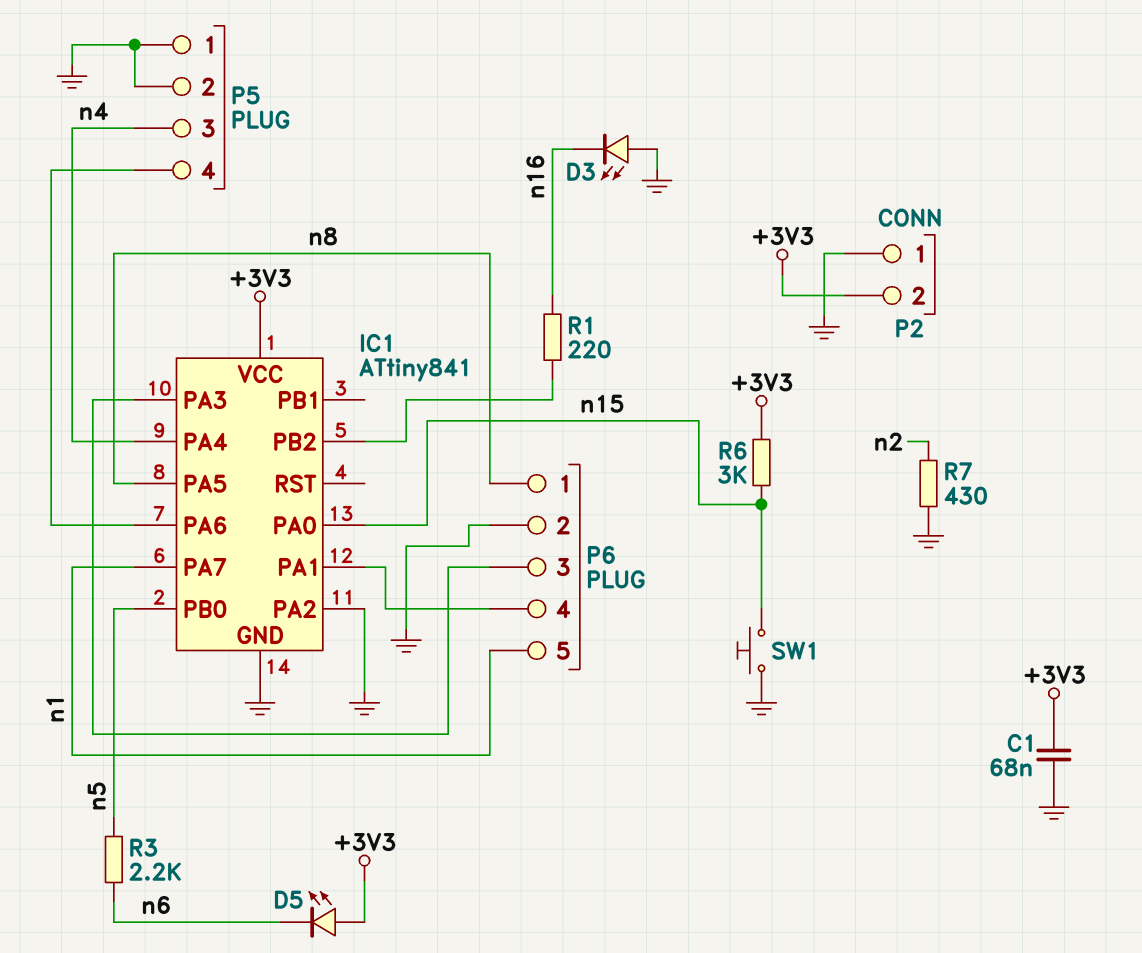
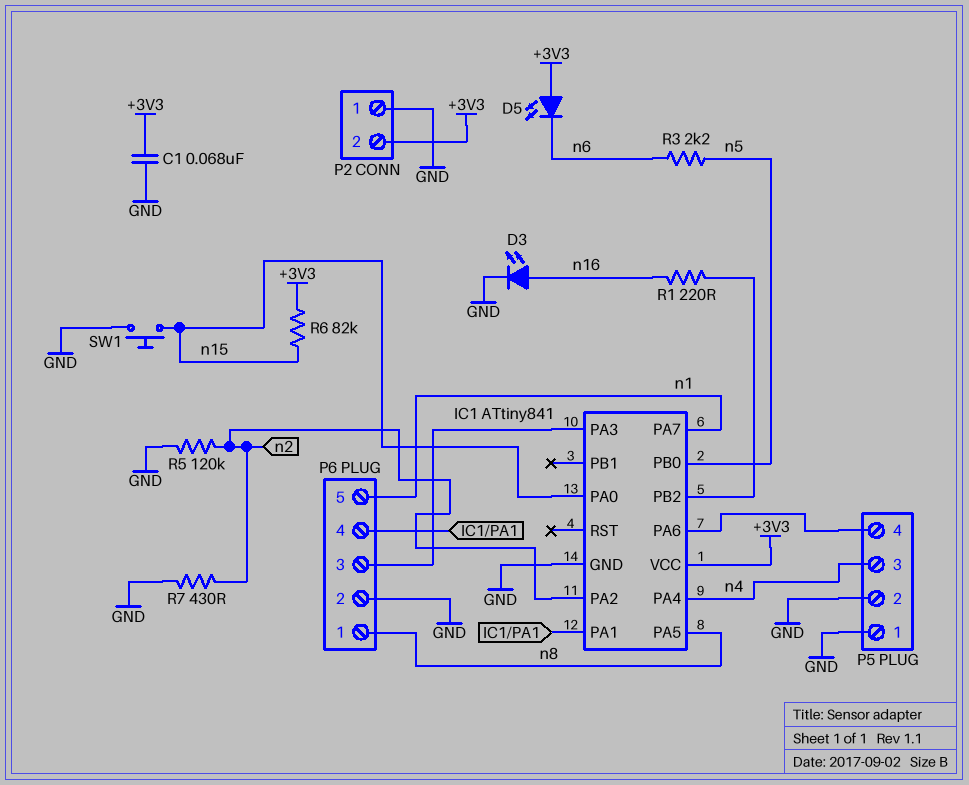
D3: LED (A GND, K n16) -> LED (A n16, K GND)
IC1 pin PA2: GND -> n2
R5: none -> 120k (GND, n2)
R6: 3k (+3V3, n15) -> 82k (+3V3, n15)

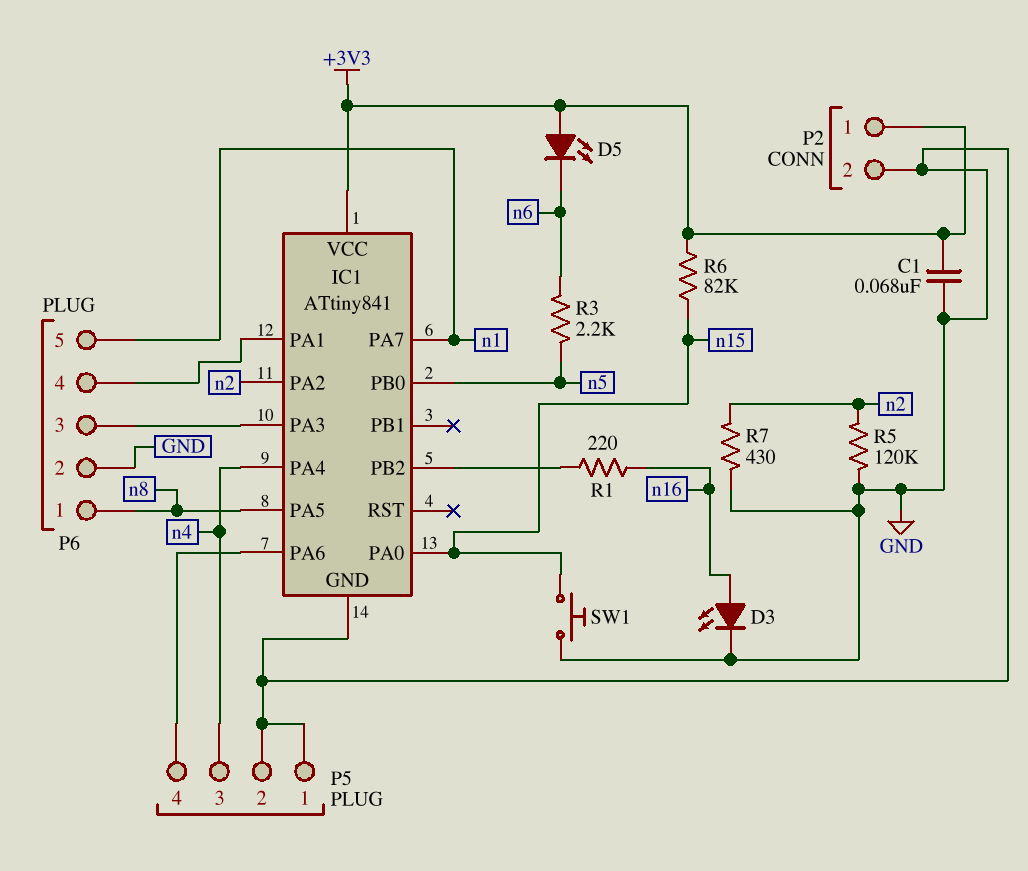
P2 pin 1: GND -> +3V3
P2 pin 2: +3V3 -> GND

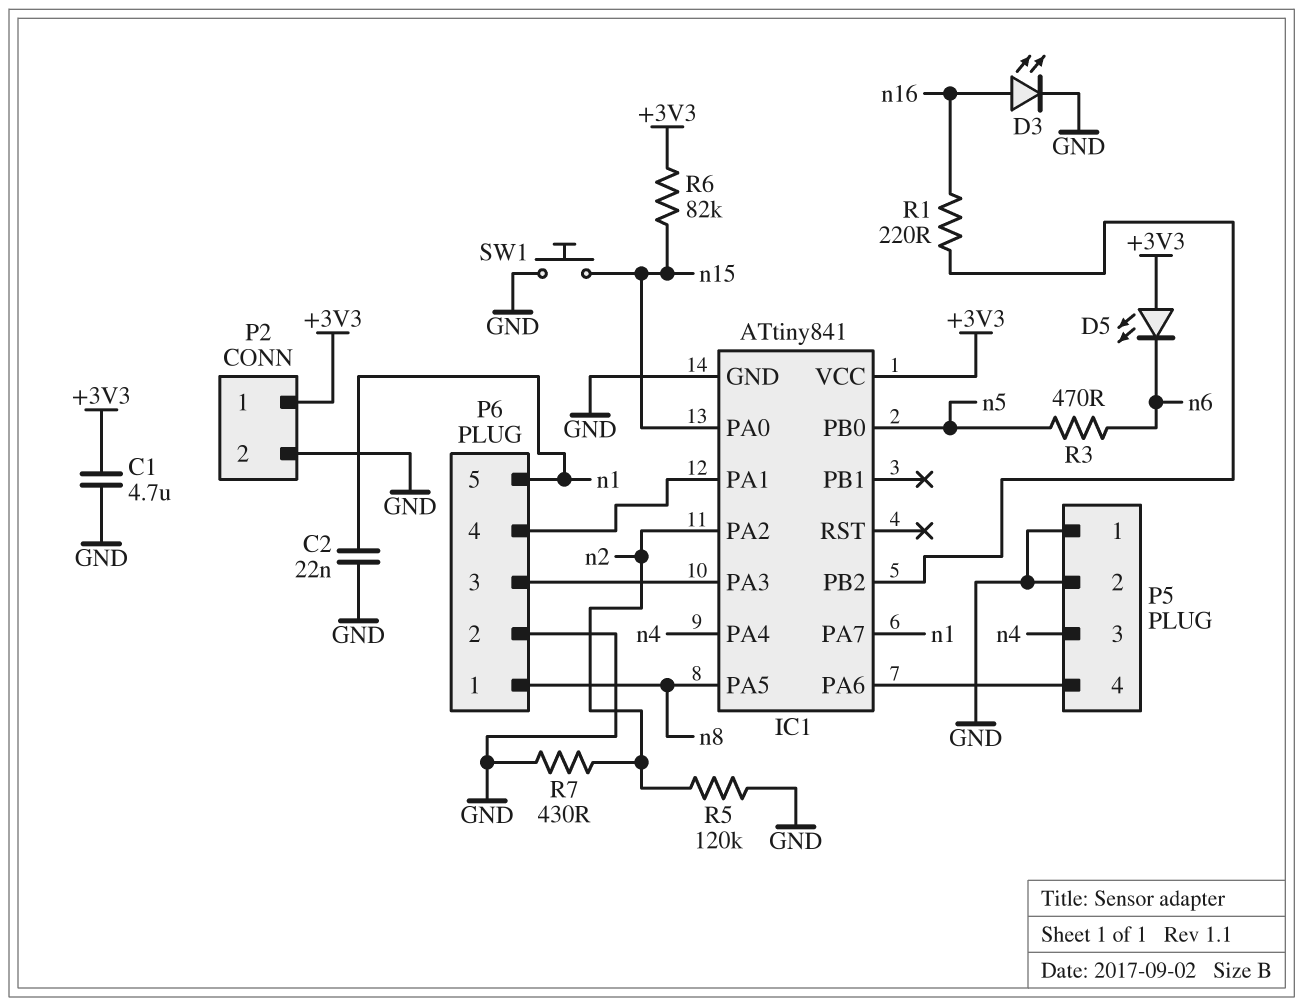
C1: 68nF (+3V3, GND) -> 4.7uF (+3V3, GND)
C2: none -> 22nF (GND, n1)
R3: 2.2k (n5, n6) -> 470 (n5, n6)

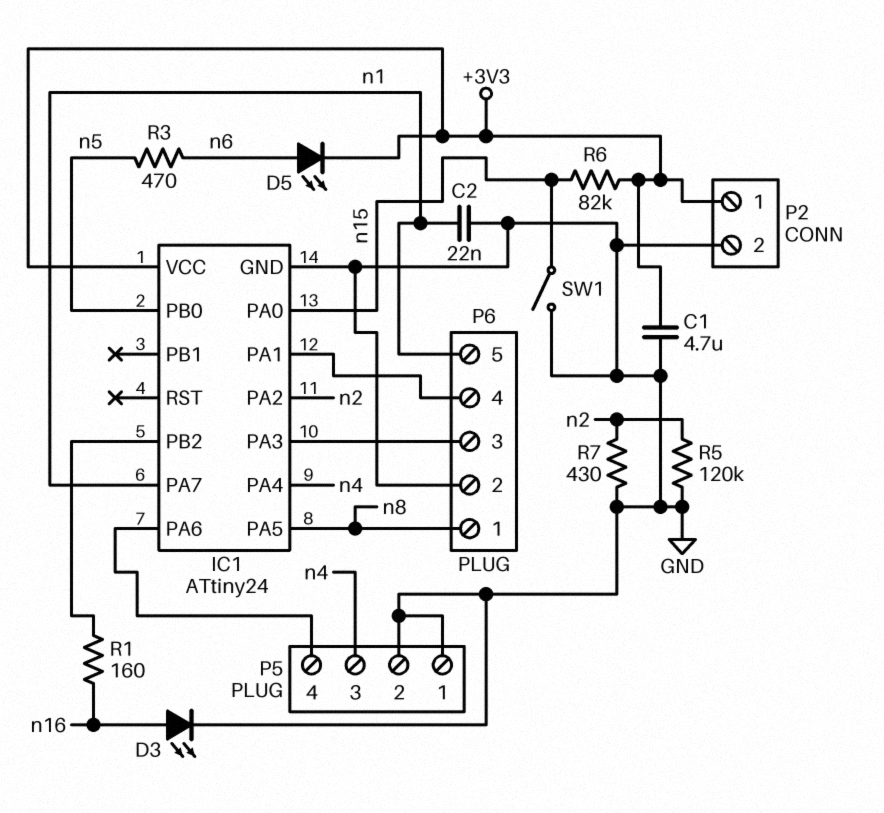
D5: LED (A +3V3, K n6) -> LED (A n6, K +3V3)
IC1: ATtiny841 -> ATtiny24
R1: 220 (IC1/PB2, n16) -> 160 (IC1/PB2, n16)
SW1: button (GND, n15) -> switch (GND, n15)

